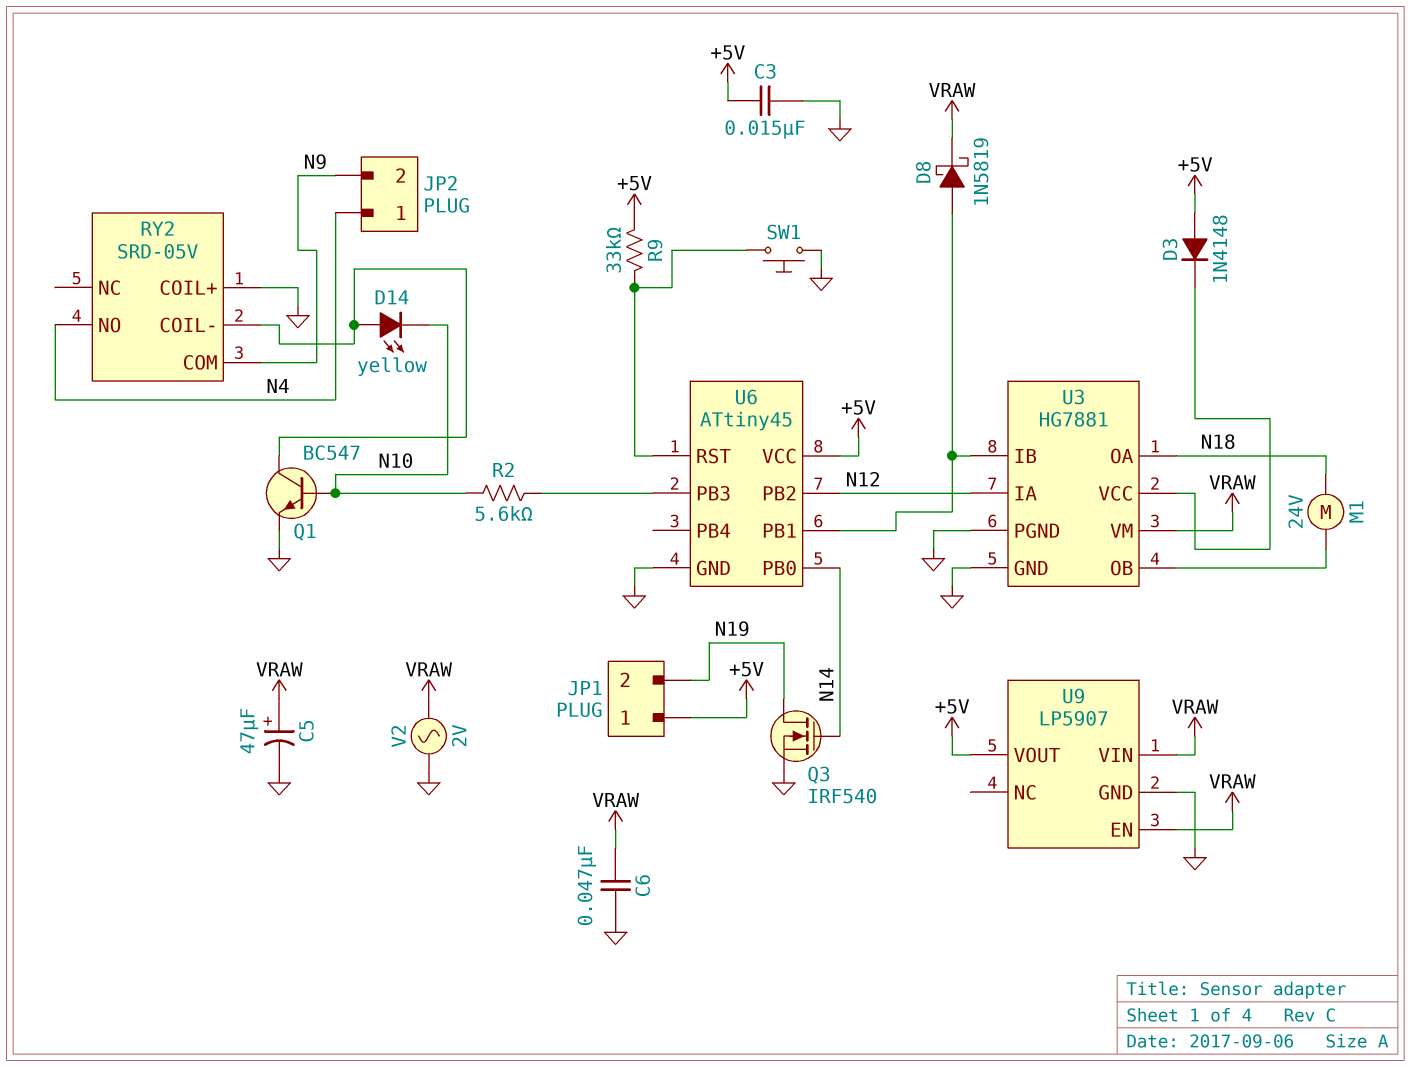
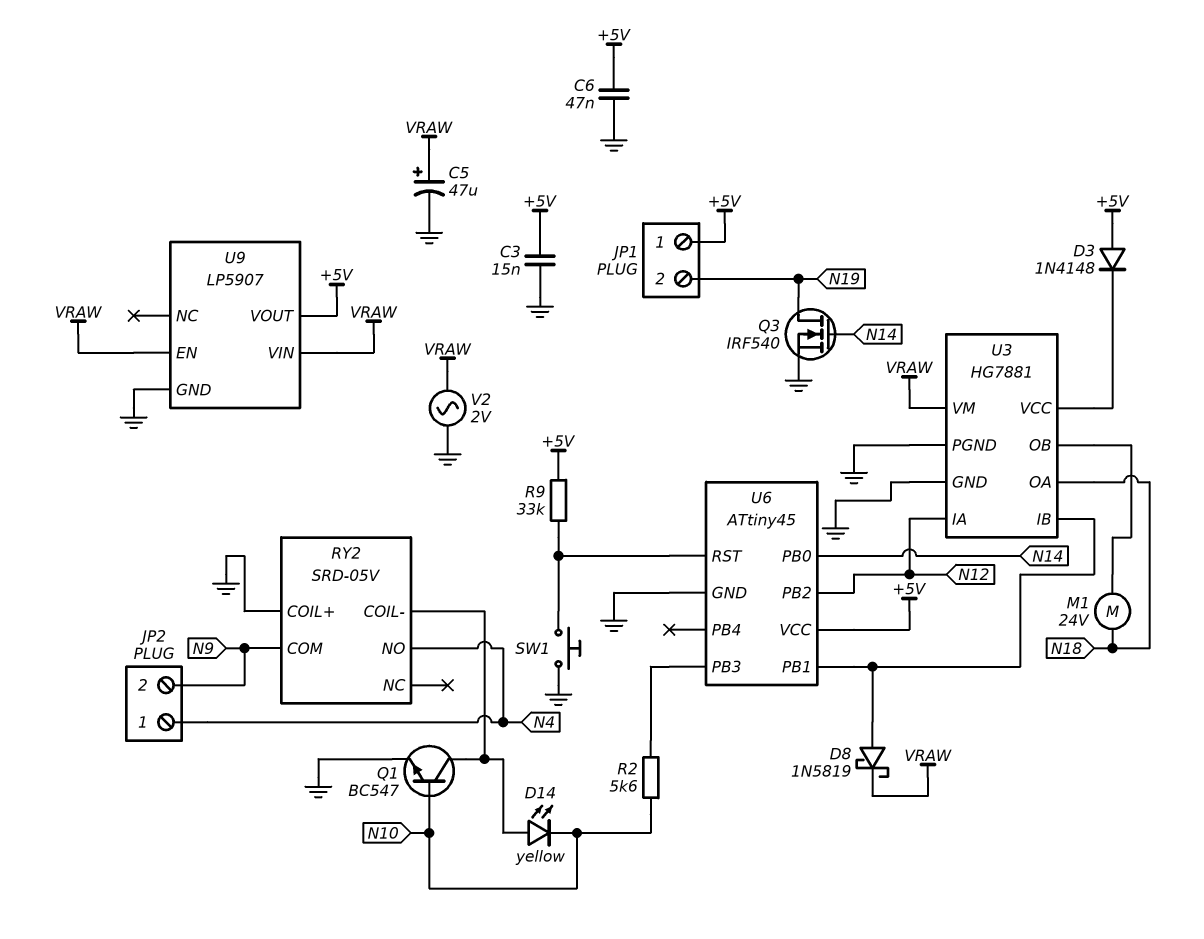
C6: 47nF (GND, VRAW) -> 47nF (+5V, GND)

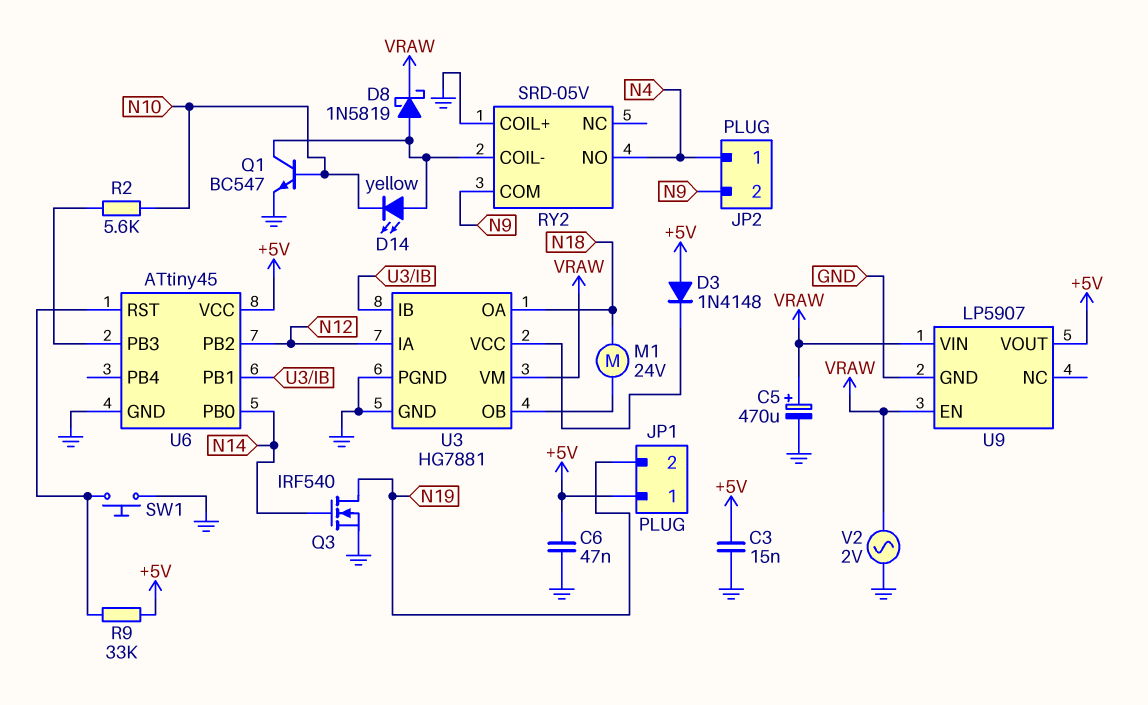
C5: 47uF (plus VRAW, minus GND) -> 470uF (plus VRAW, minus GND)
D8: schottky 1N5819 (A U3/IB, K VRAW) -> schottky 1N5819 (A RY2/COIL-, K VRAW)

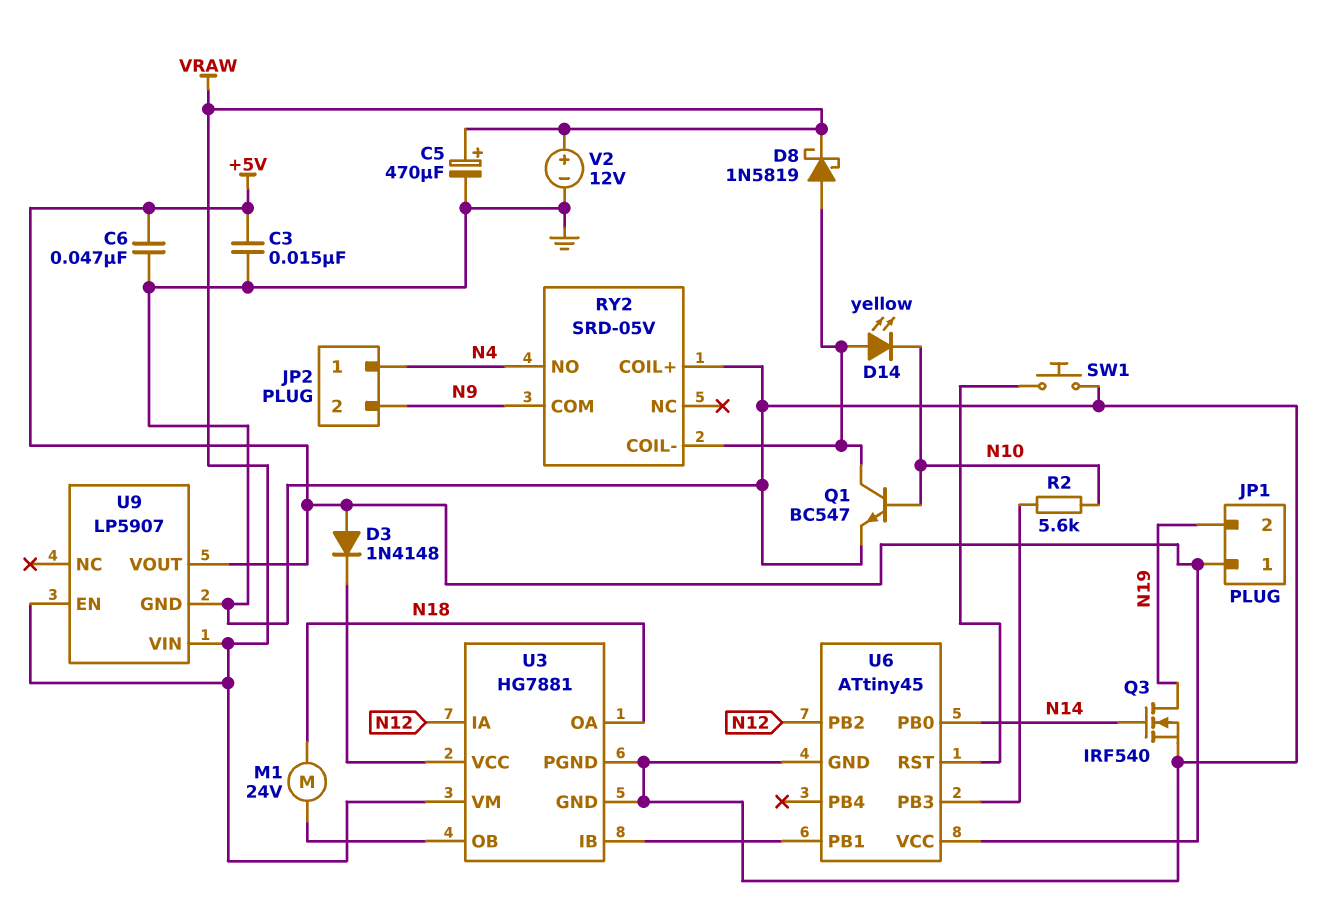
R9: 33k (+5V, U6/RST) -> none
V2: AC 2V (GND, VRAW) -> 12V (plus VRAW, minus GND)

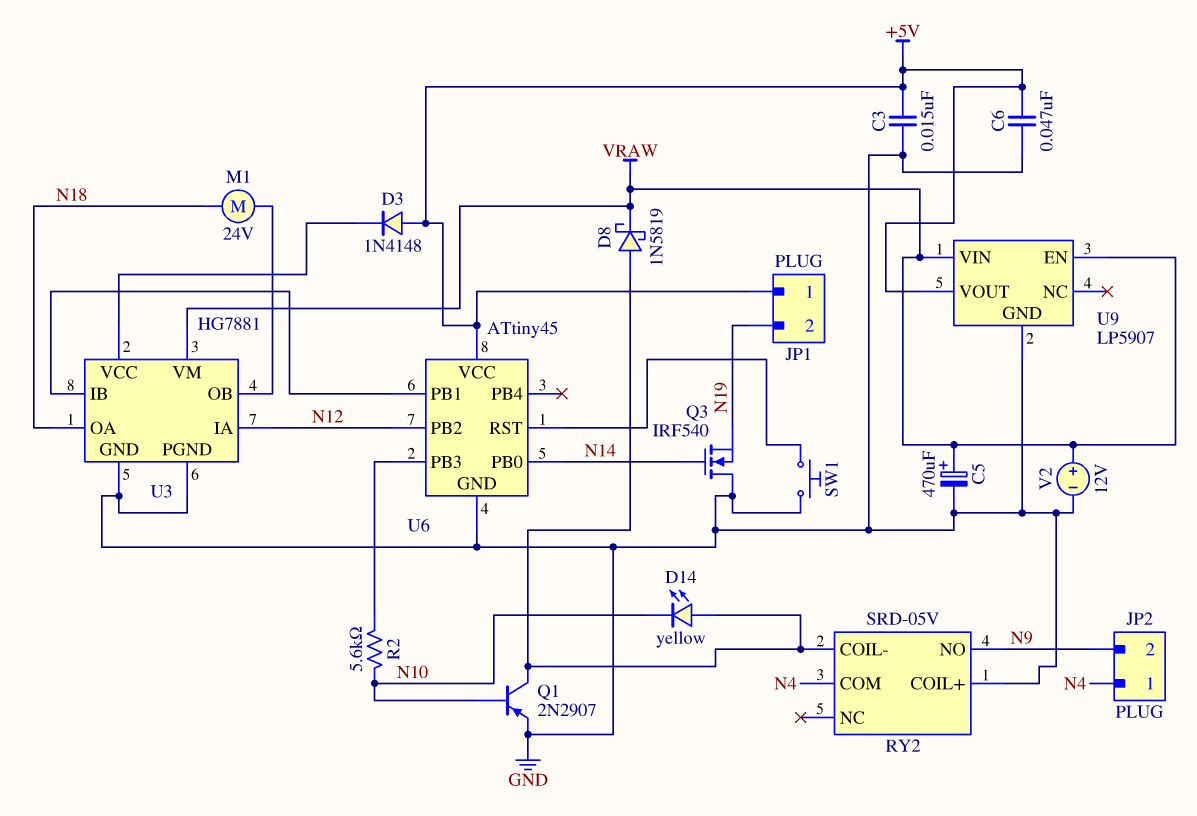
Q1: NPN BC547 (B N10, C RY2/COIL-, E GND) -> PNP 2N2907 (B N10, C RY2/COIL-, E GND)
Q3: NMOS IRF540 (G N14, D N19, S GND) -> NMOS IRF540 (G N14, D GND, S N19)
RY2 pin COM: N9 -> N4
RY2 pin NO: N4 -> N9

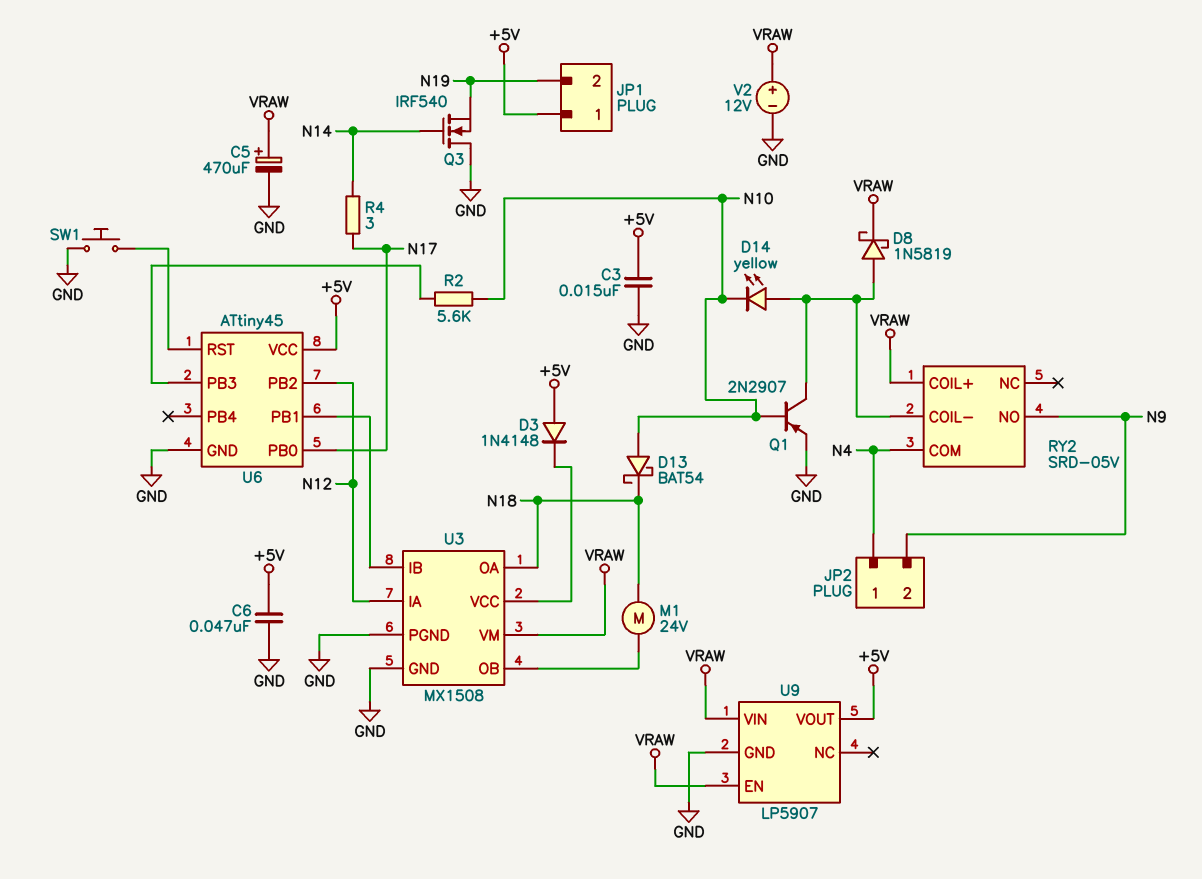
D13: none -> schottky BAT54 (A N10, K N18)
R4: none -> 3 (N14, N17)
RY2 pin COIL+: GND -> VRAW
U3: HG7881 -> MX1508
U6 pin PB0: N14 -> N17

